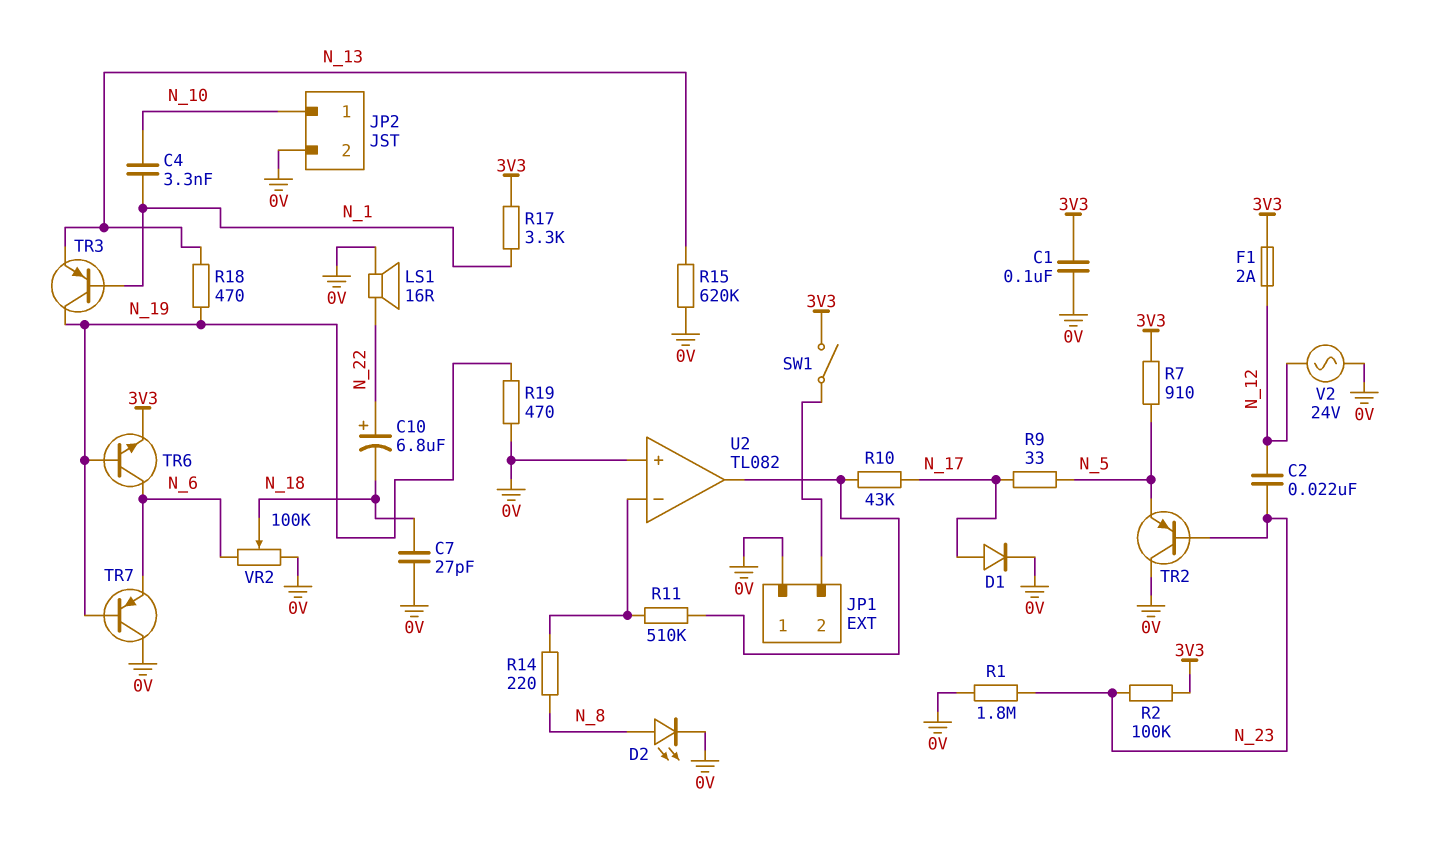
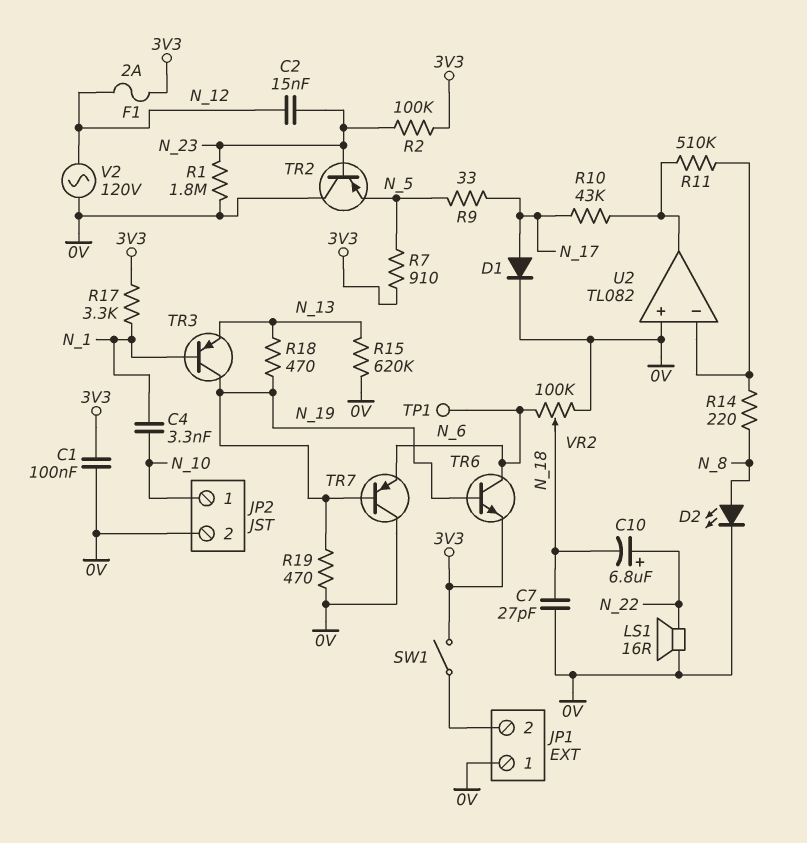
C2: 22nF (N_12, N_23) -> 15nF (N_12, N_23)
TP1: none -> test point (N_6)
V2: AC 24V (0V, N_12) -> AC 120V (0V, N_12)

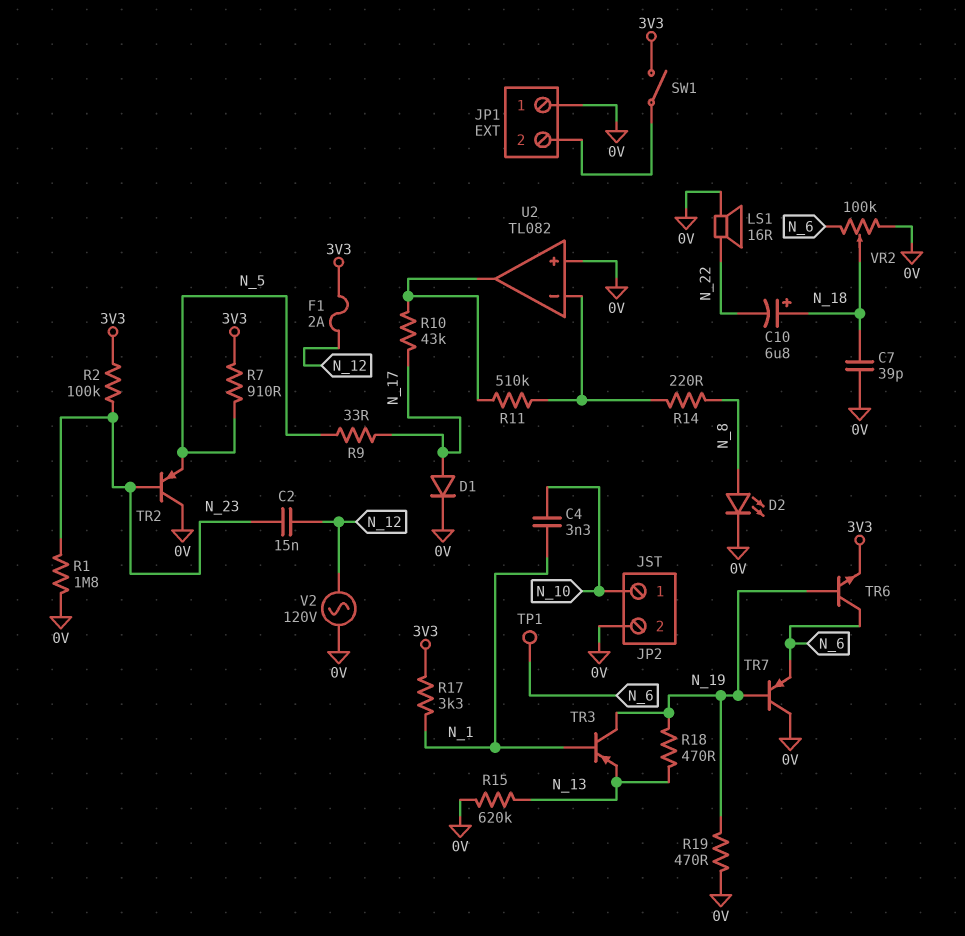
C1: 100nF (0V, 3V3) -> none
C7: 27pF (0V, N_18) -> 39pF (0V, N_18)
C10: 6.8uF (plus N_22, minus N_18) -> 6.8uF (plus N_18, minus N_22)

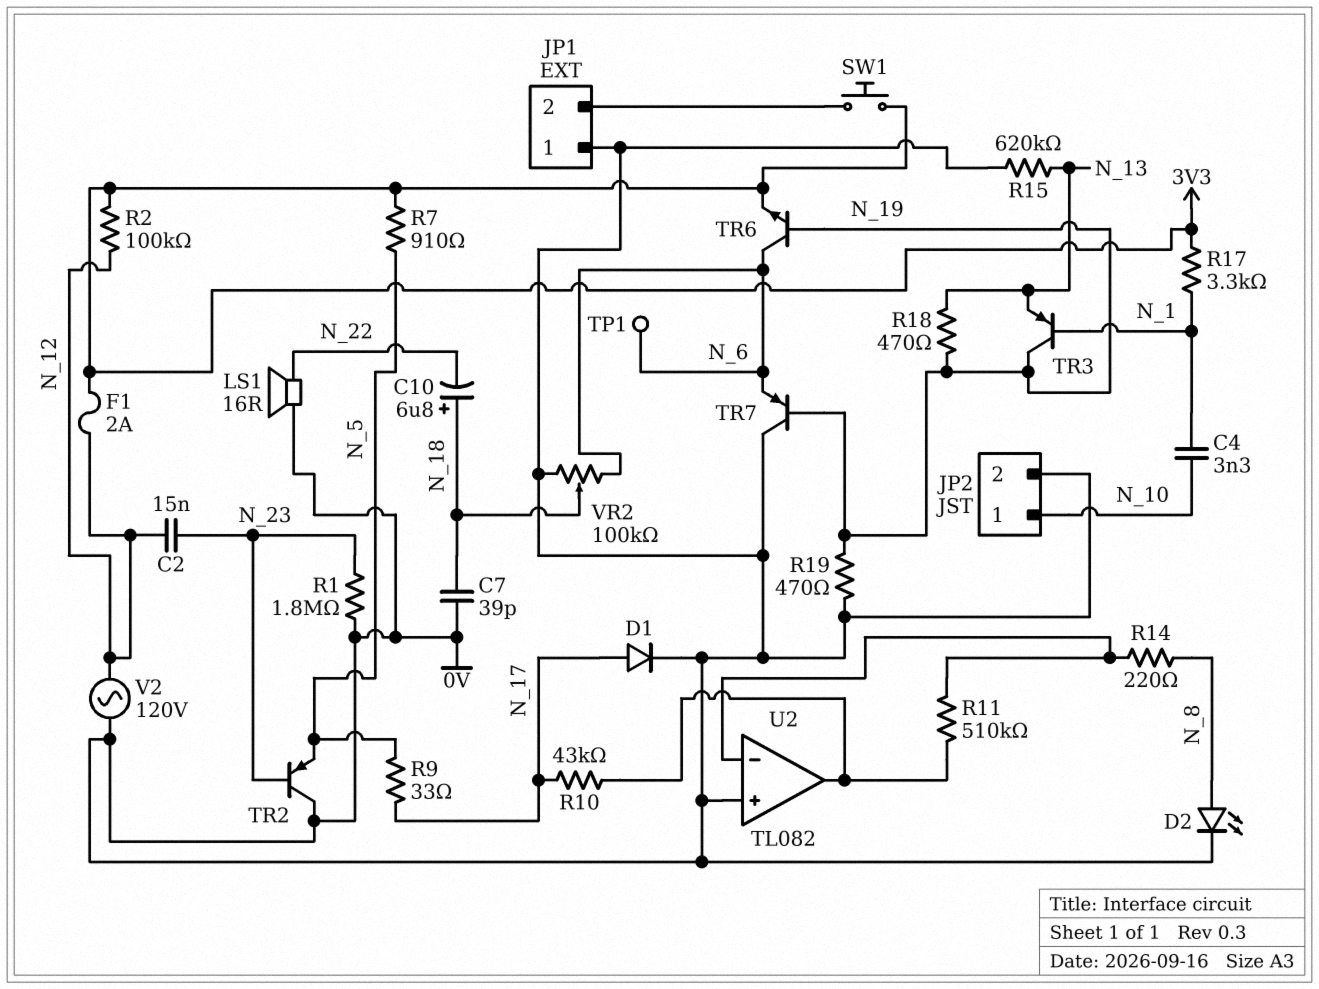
R2: 100k (3V3, N_23) -> 100k (3V3, N_12)
SW1: switch (3V3, JP1/2) -> button (3V3, JP1/2)

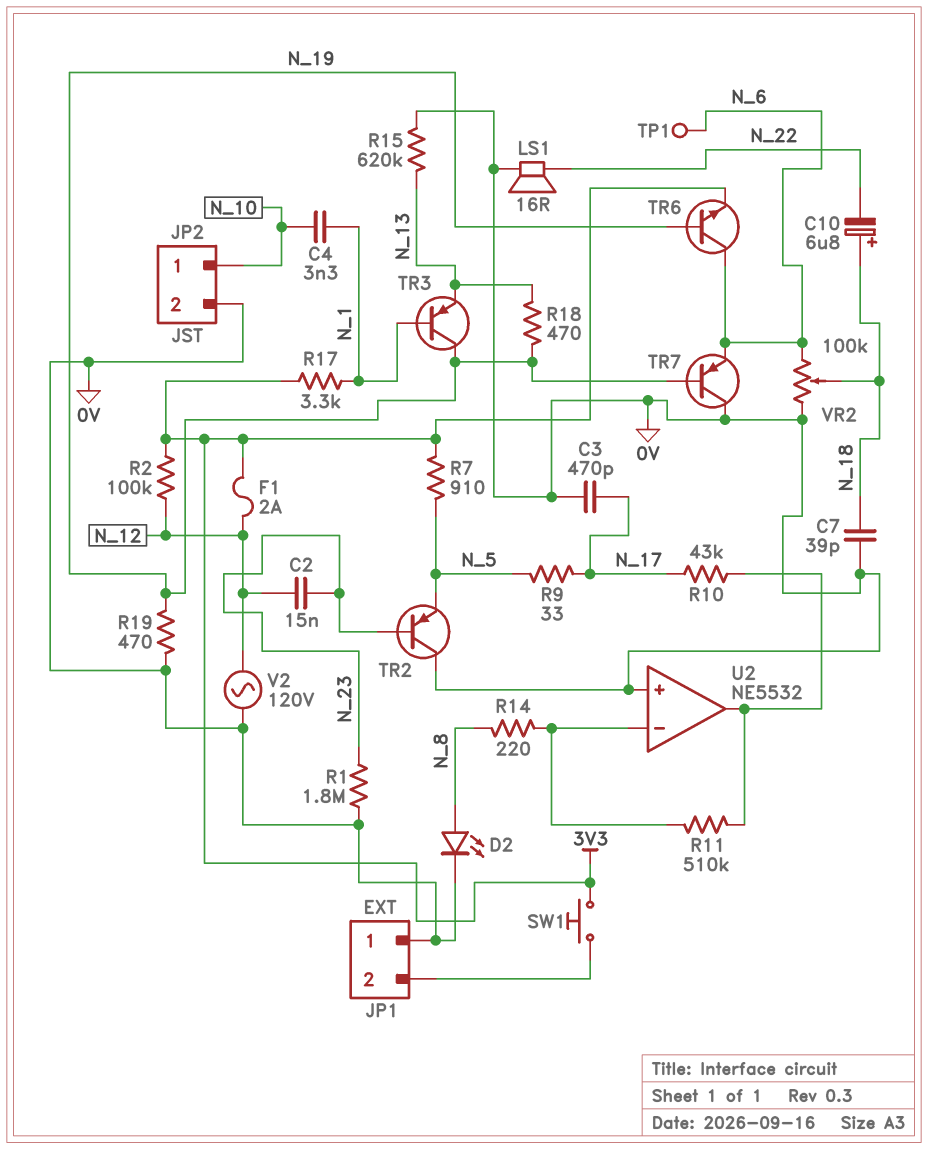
C3: none -> 470pF (0V, N_17)
D1: diode (A N_17, K 0V) -> none
U2: TL082 -> NE5532

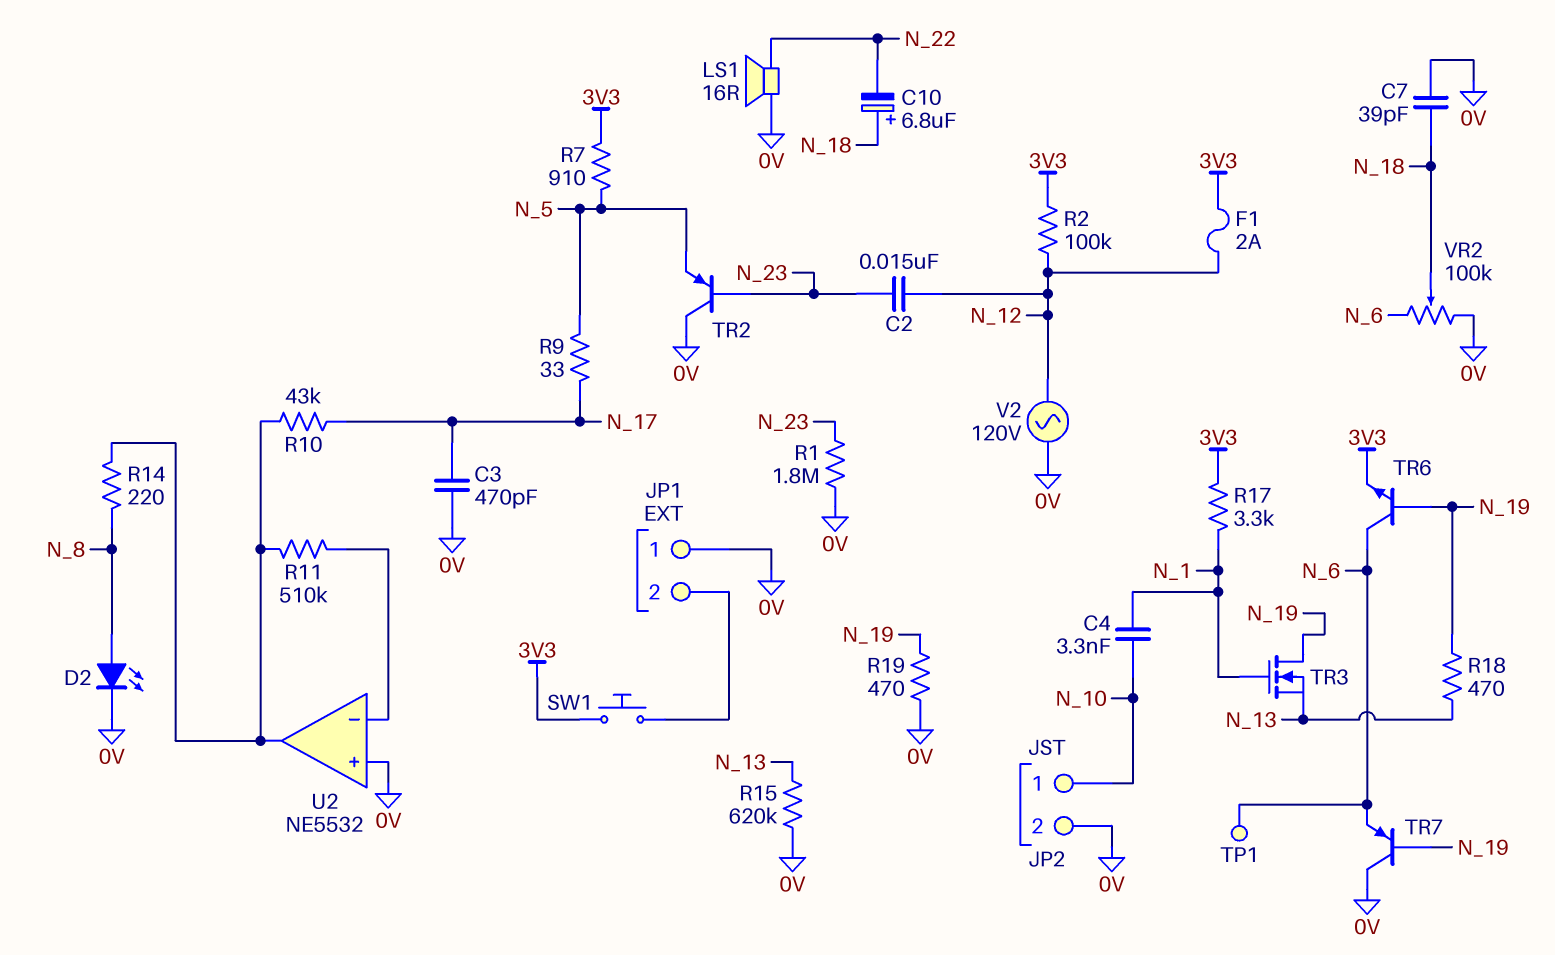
R14: 220 (N_8, U2/in-) -> 220 (N_8, U2/out)
TR3: PNP (B N_1, C N_19, E N_13) -> NMOS (G N_1, D N_19, S N_13)

